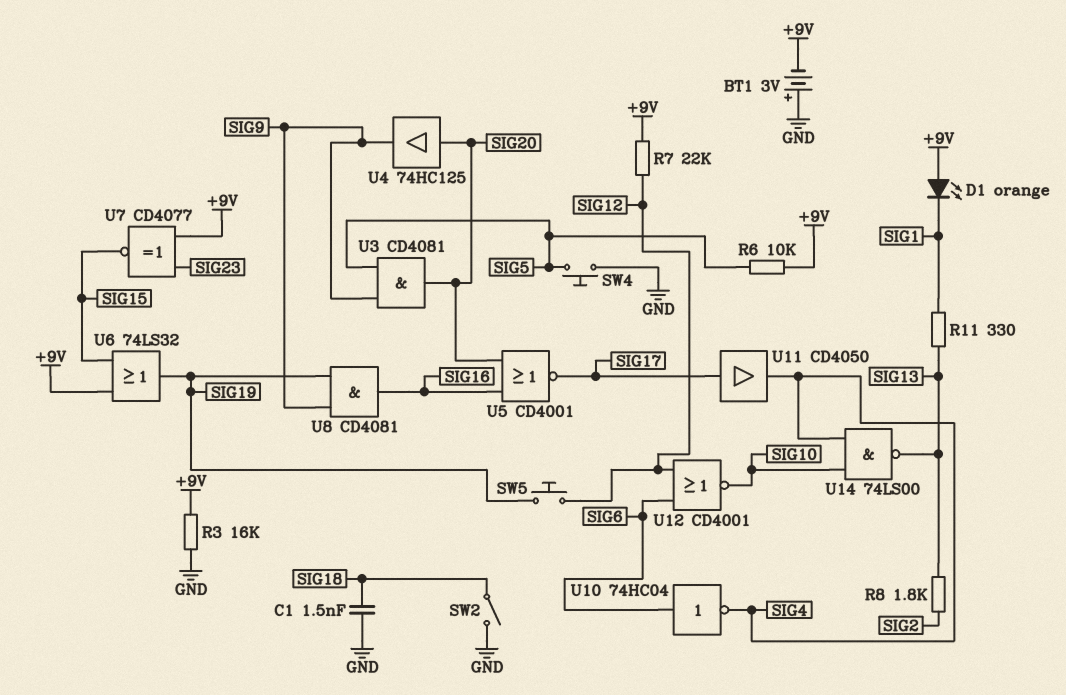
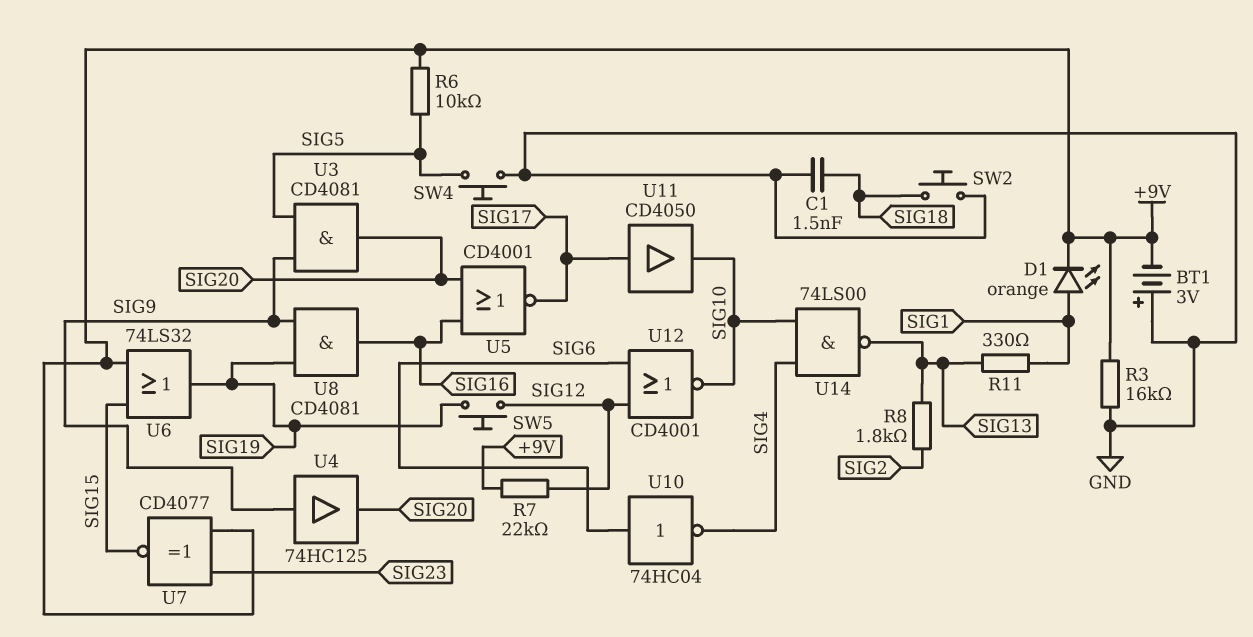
D1: LED orange (A +9V, K SIG1) -> LED orange (A SIG1, K +9V)
SW2: switch (GND, SIG18) -> button (GND, SIG18)
U4: buffer 74HC125 (in SIG20, out SIG9) -> buffer 74HC125 (in SIG9, out SIG20)
U11: buffer CD4050 (in SIG17, out SIG4) -> buffer CD4050 (in SIG17, out SIG10)

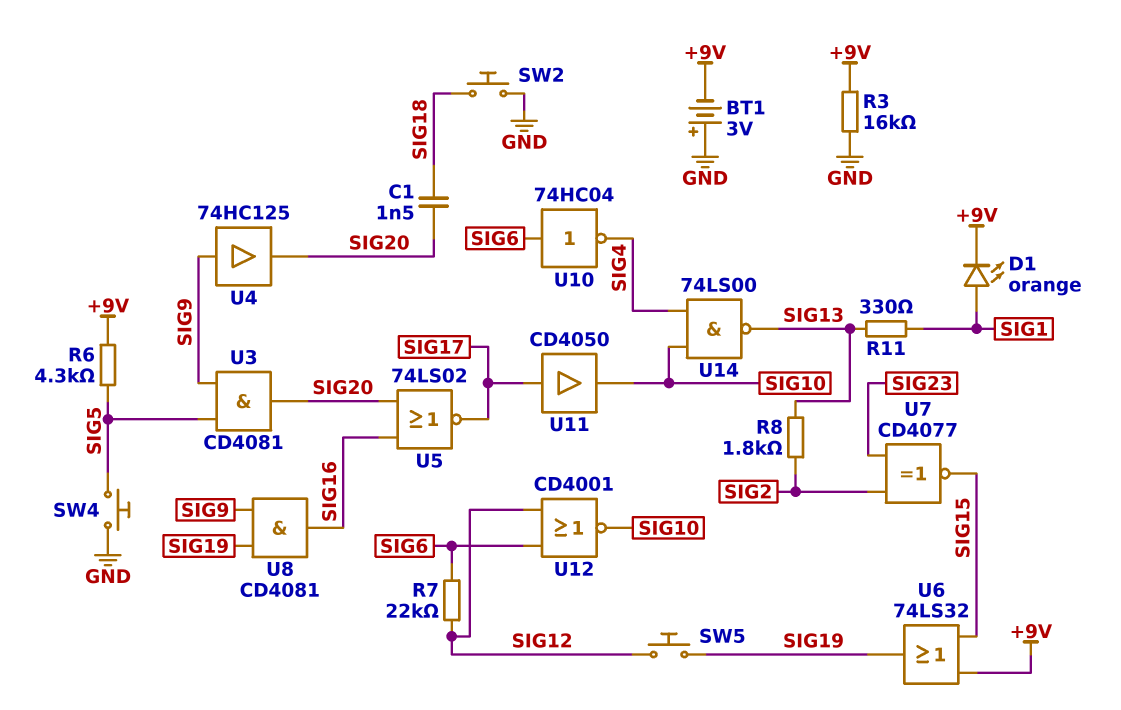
C1: 1.5nF (GND, SIG18) -> 1.5nF (SIG18, SIG20)
R6: 10k (+9V, SIG5) -> 4.3k (+9V, SIG5)
R7: 22k (+9V, SIG12) -> 22k (SIG6, SIG12)
U5: NOR CD4001 (in SIG16, in SIG20, out SIG17) -> NOR 74LS02 (in SIG16, in SIG20, out SIG17)
U7: XNOR CD4077 (in +9V, in SIG23, out SIG15) -> XNOR CD4077 (in SIG2, in SIG23, out SIG15)

